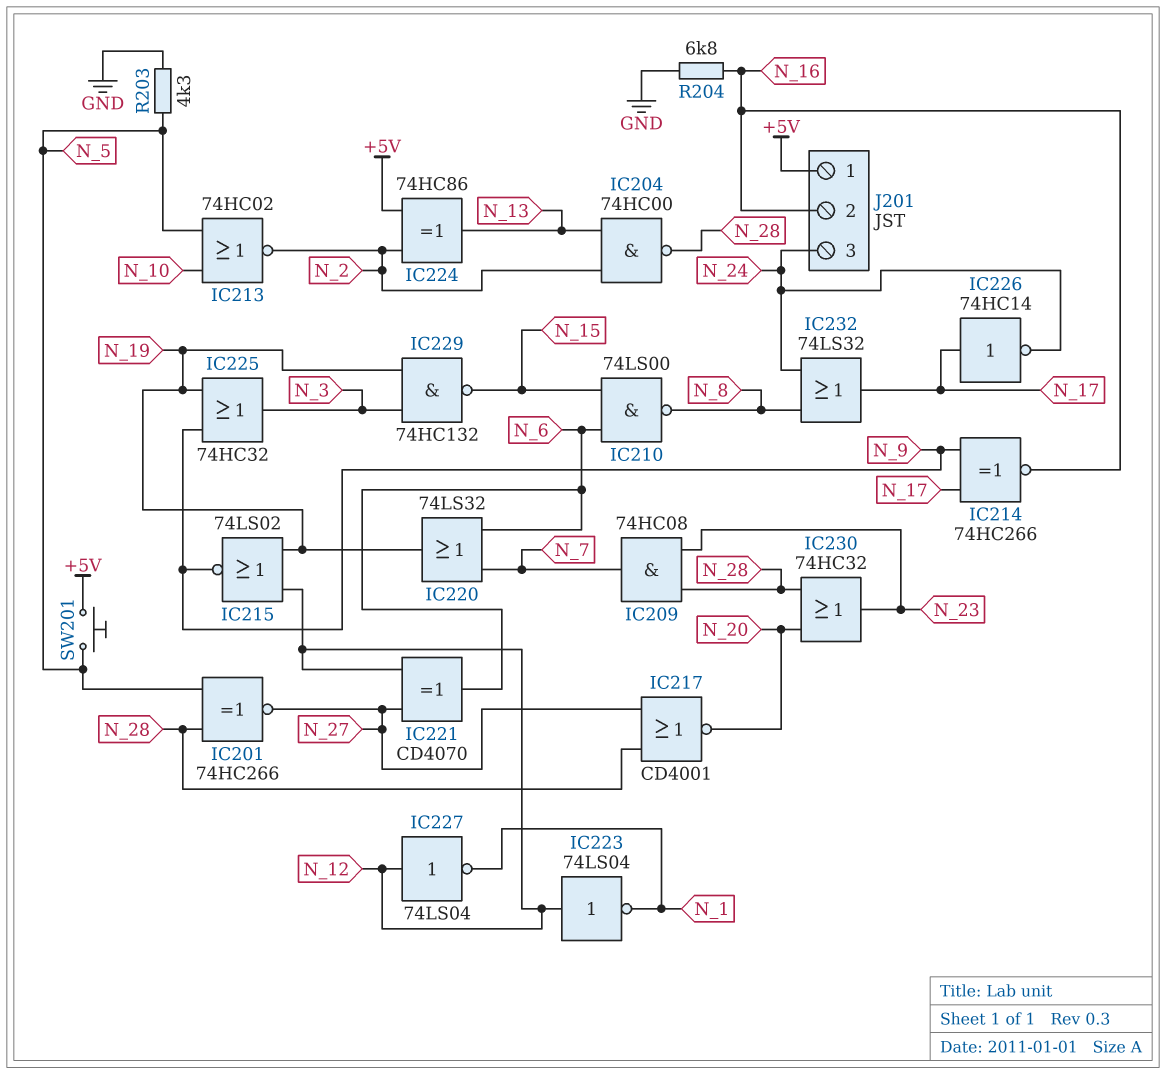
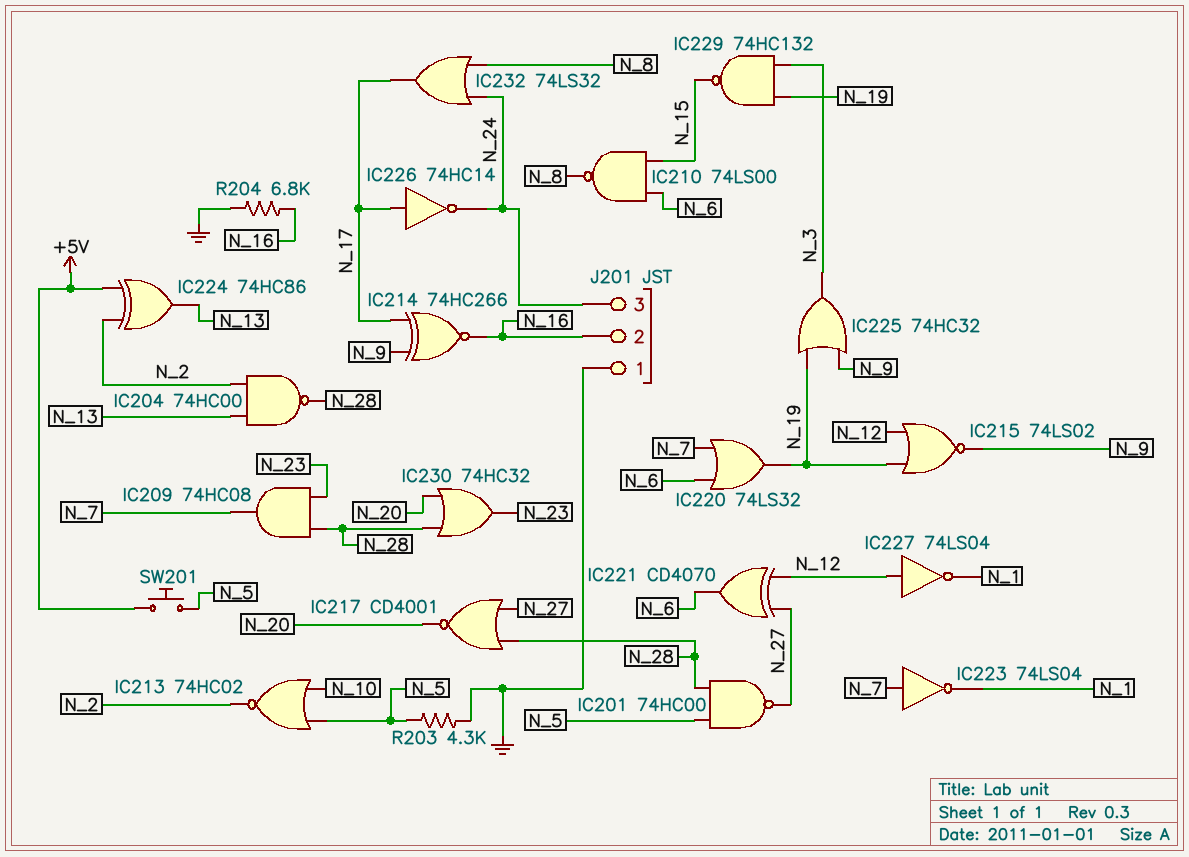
IC201: XNOR 74HC266 (in N_5, in N_28, out N_27) -> NAND 74HC00 (in N_5, in N_28, out N_27)
IC223: NOT 74LS04 (in N_12, out N_1) -> NOT 74LS04 (in N_7, out N_1)
J201 pin 1: +5V -> GND

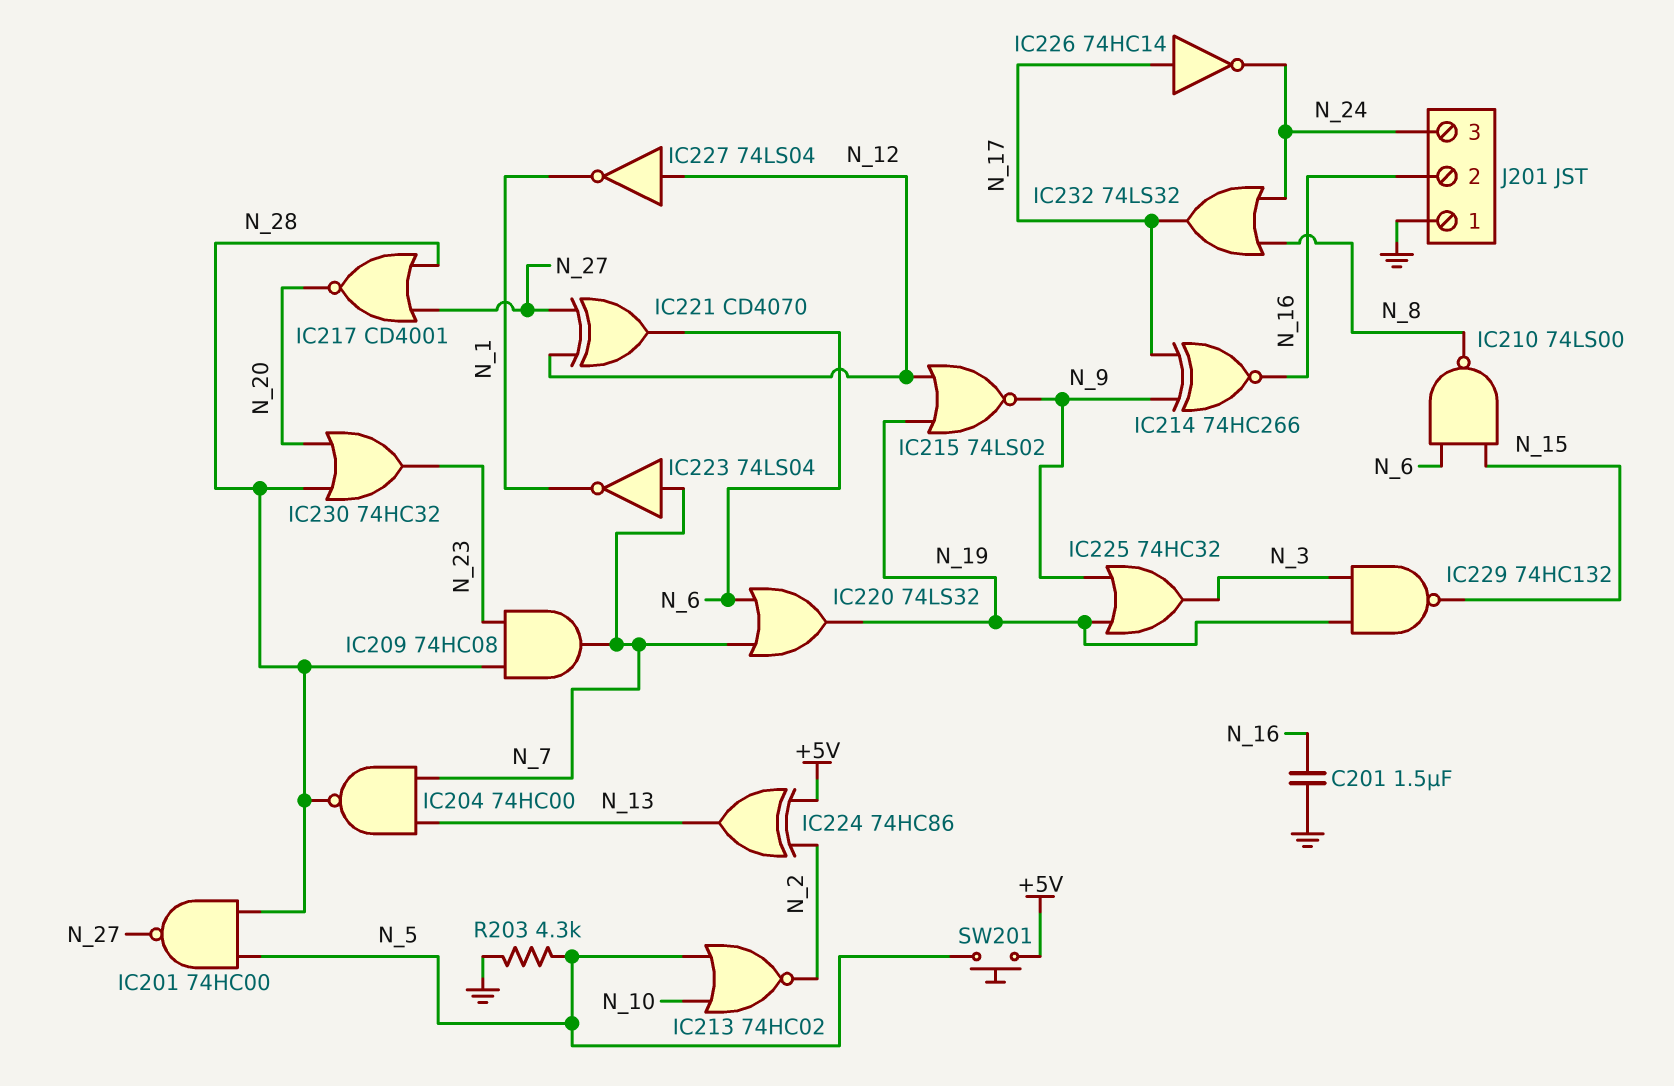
C201: none -> 1.5uF (GND, N_16)
IC204: NAND 74HC00 (in N_2, in N_13, out N_28) -> NAND 74HC00 (in N_7, in N_13, out N_28)
R204: 6.8k (GND, N_16) -> none

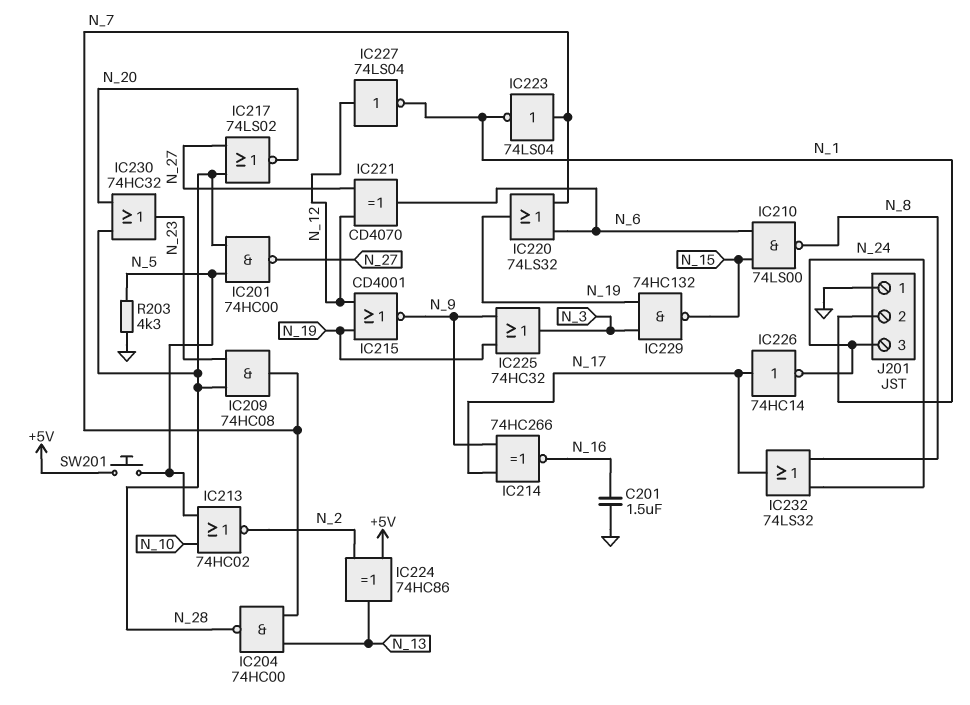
IC215: NOR 74LS02 (in N_12, in N_19, out N_9) -> NOR CD4001 (in N_12, in N_19, out N_9)
IC217: NOR CD4001 (in N_27, in N_28, out N_20) -> NOR 74LS02 (in N_27, in N_28, out N_20)
J201 pin 2: N_16 -> N_1

